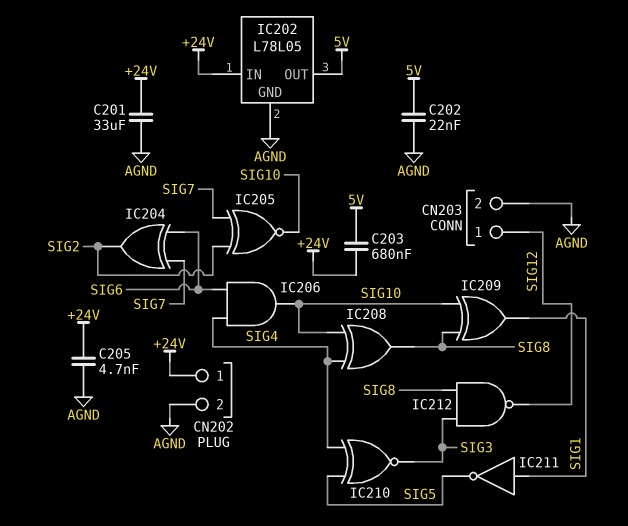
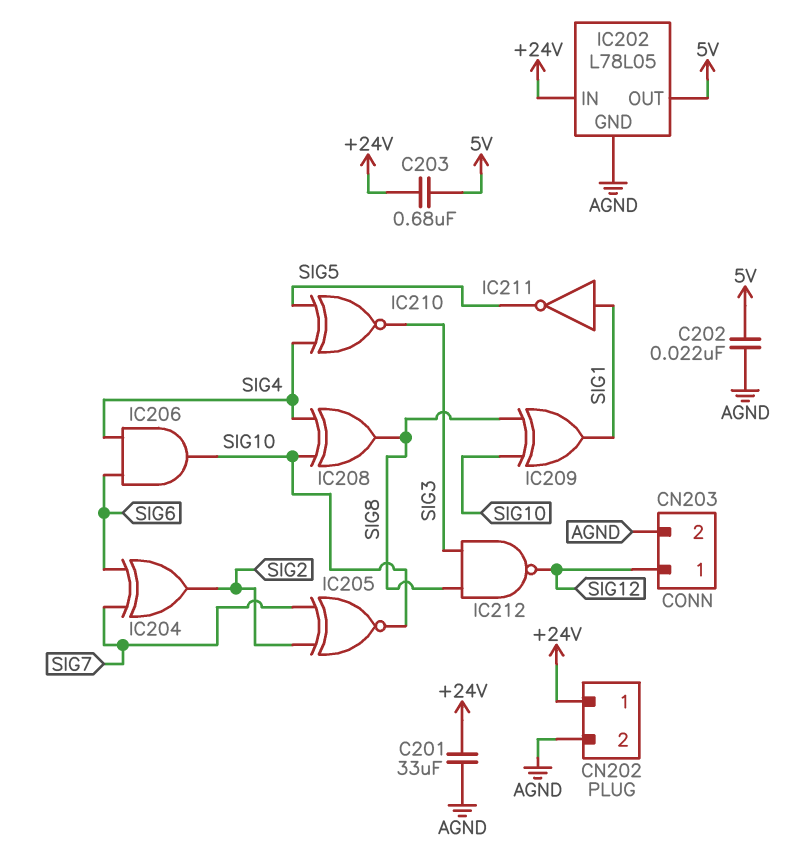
C205: 4.7nF (+24V, AGND) -> none

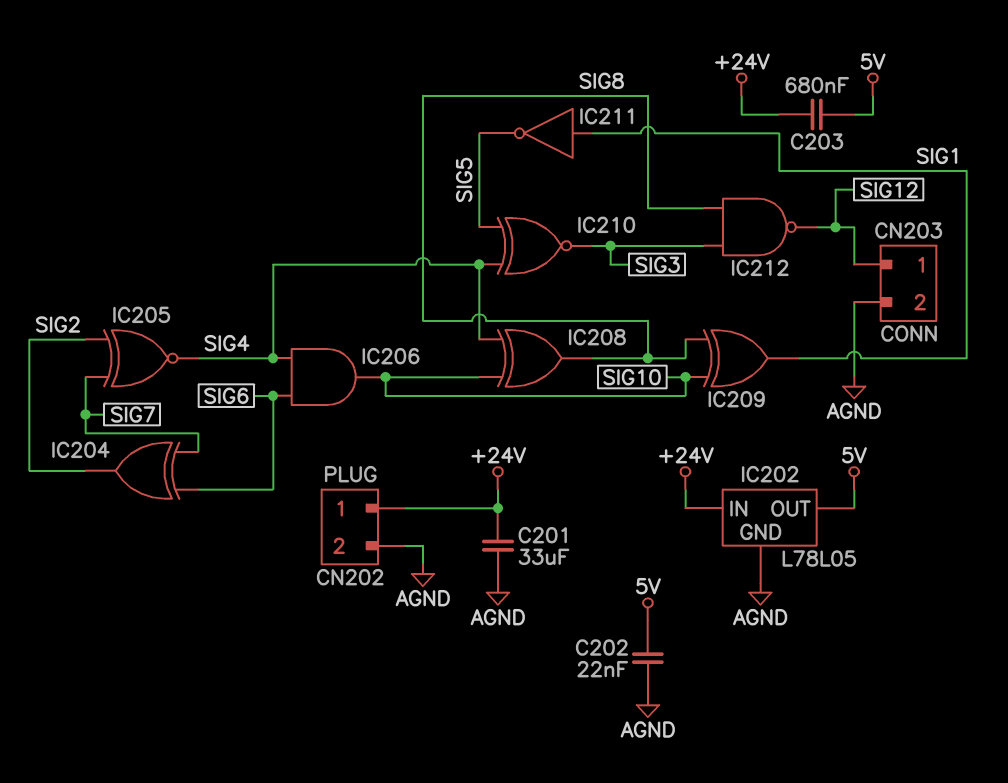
IC205: XNOR (in SIG2, in SIG7, out SIG10) -> XNOR (in SIG2, in SIG7, out SIG4)

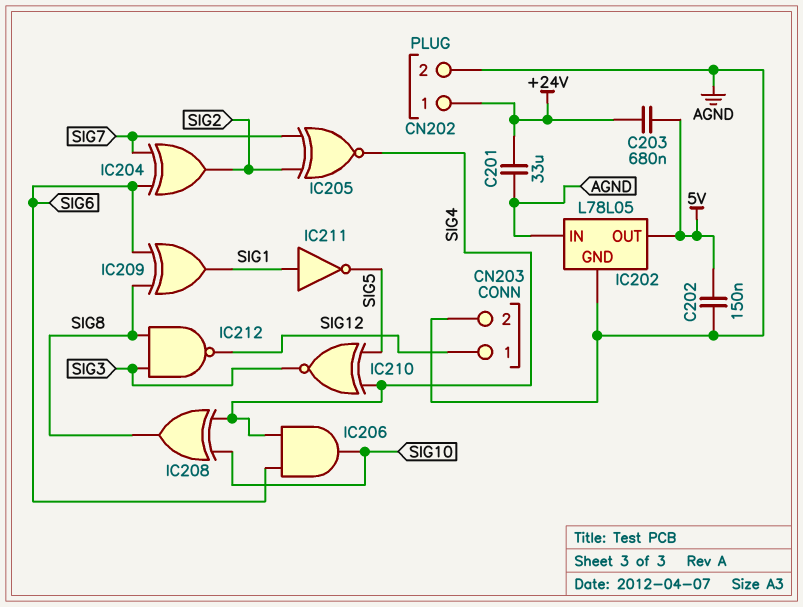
C202: 22nF (5V, AGND) -> 150nF (5V, AGND)
IC202 pin IN: +24V -> AGND
IC209: XOR (in SIG8, in SIG10, out SIG1) -> XOR (in SIG6, in SIG8, out SIG1)

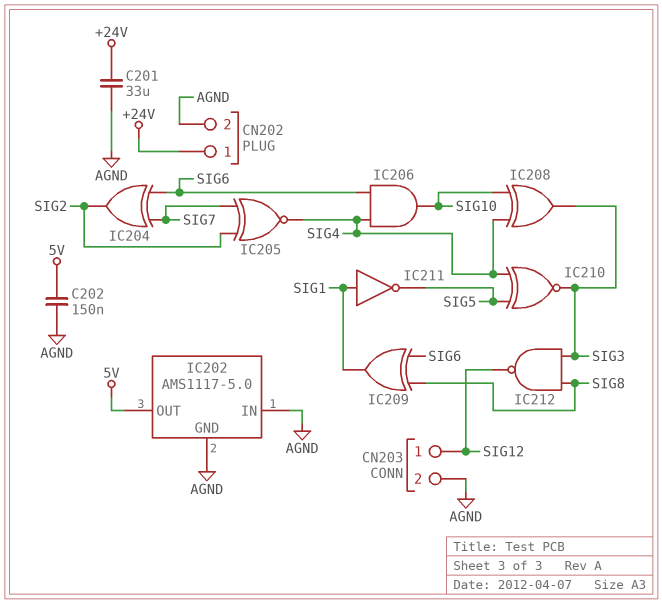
C203: 680nF (+24V, 5V) -> none
IC202: L78L05 -> AMS1117-5.0
IC208: XOR (in SIG4, in SIG10, out SIG8) -> XOR (in SIG4, in SIG10, out SIG3)

